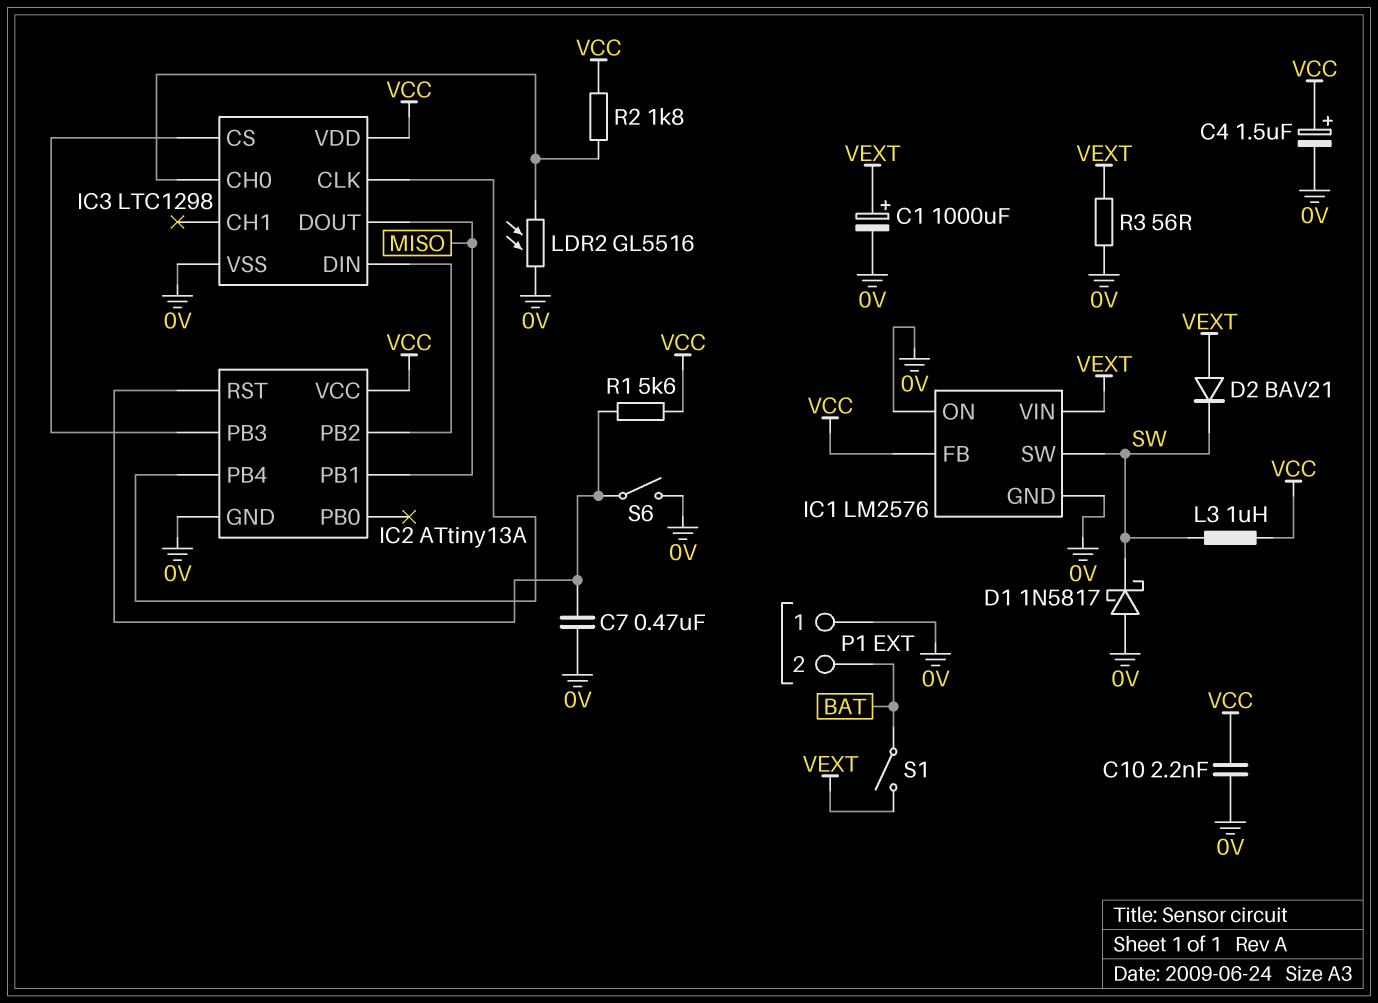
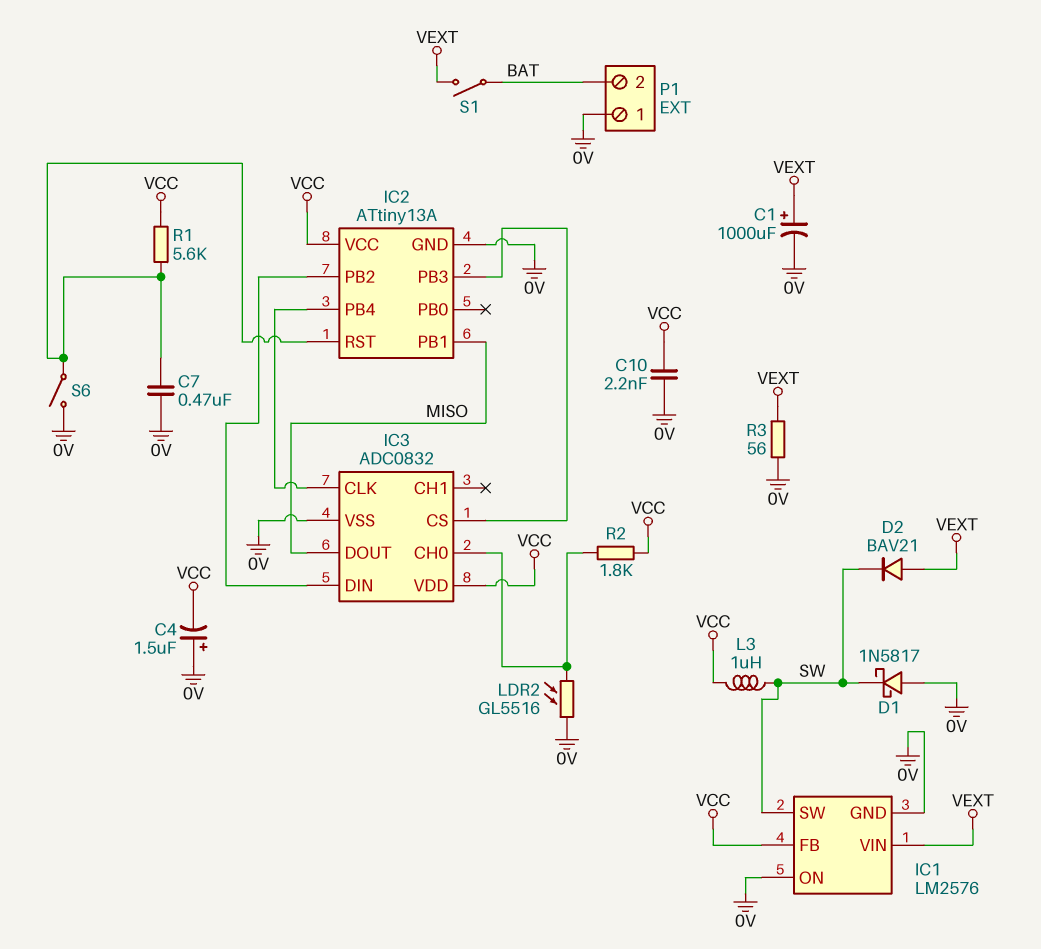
C4: 1.5uF (plus VCC, minus 0V) -> 1.5uF (plus 0V, minus VCC)
IC3: LTC1298 -> ADC0832

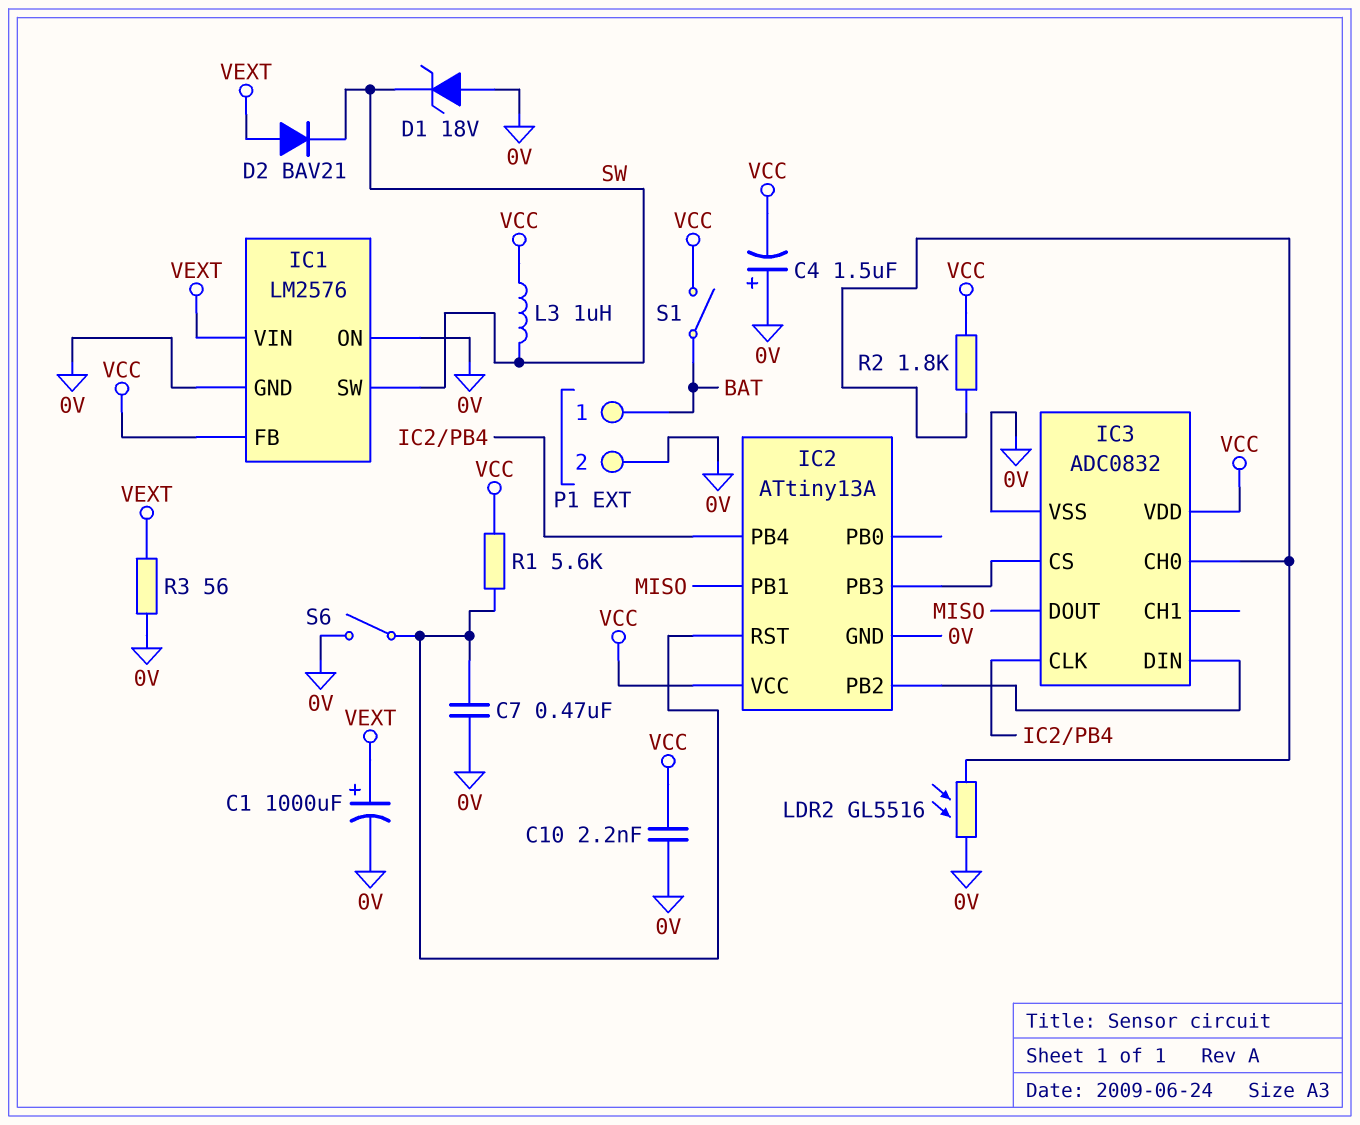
D1: schottky 1N5817 (A 0V, K SW) -> zener 18V (A 0V, K SW)
P1 pin 1: 0V -> BAT
P1 pin 2: BAT -> 0V
S1: switch (BAT, VEXT) -> switch (BAT, VCC)

